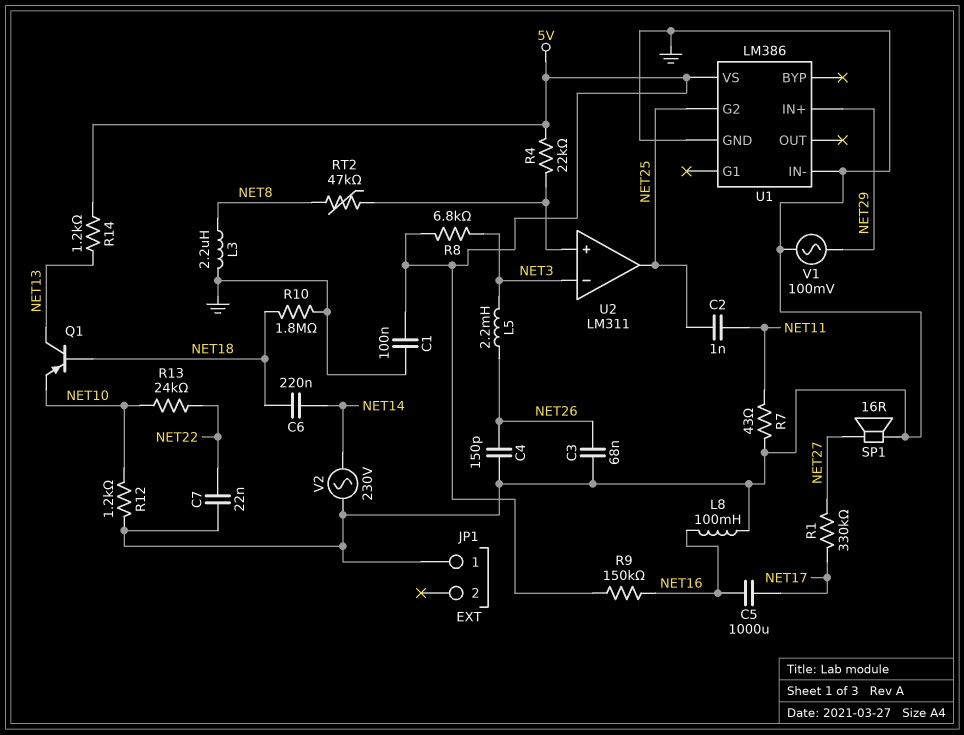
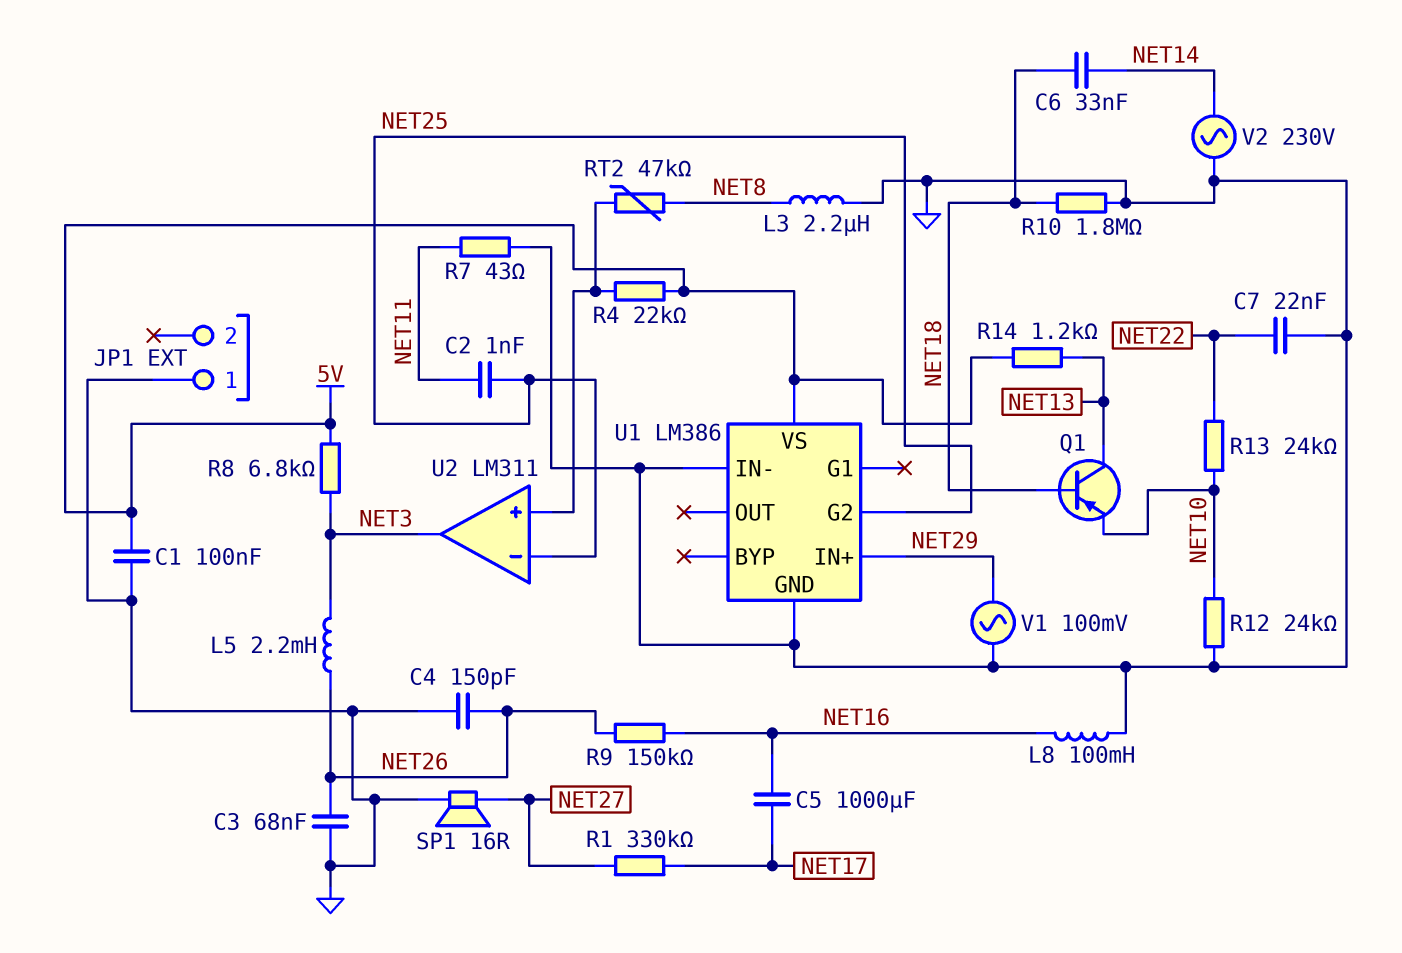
C6: 220nF (NET14, NET18) -> 33nF (NET14, NET18)
R9: 150k (5V, NET16) -> 150k (NET16, NET26)
R12: 1.2k (GND, NET10) -> 24k (GND, NET10)
U2 pin in-: NET3 -> NET25
U2 pin out: NET25 -> NET3

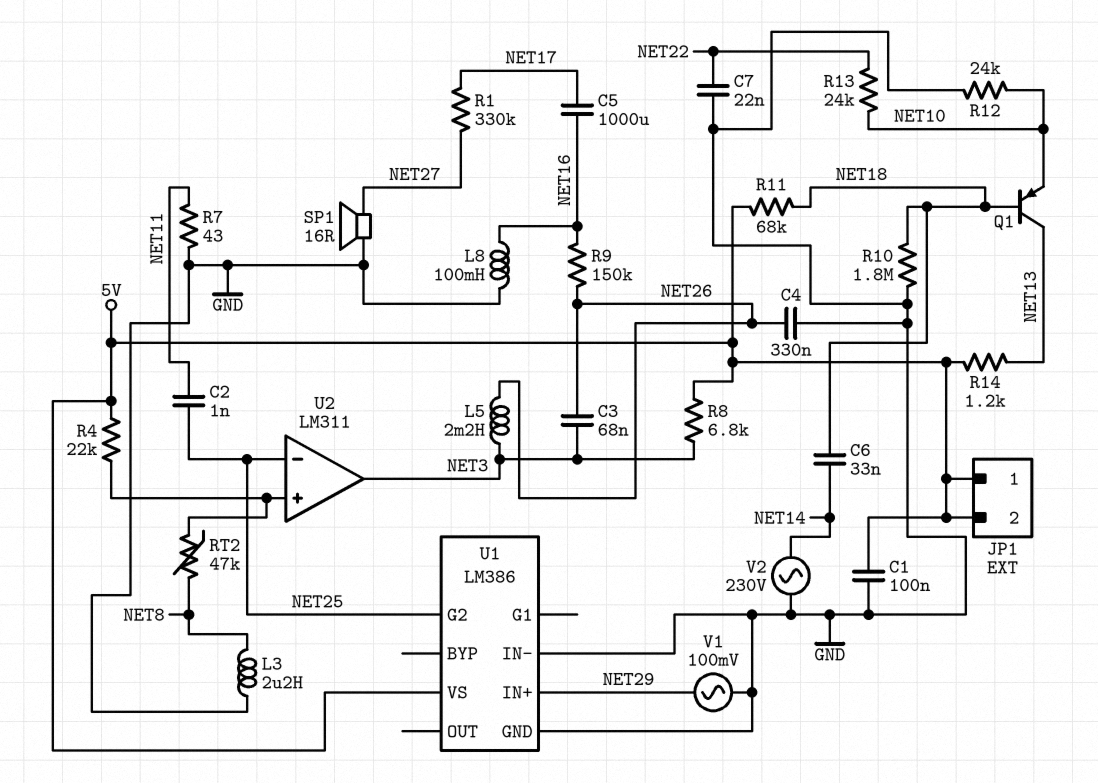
C3: 68nF (GND, NET26) -> 68nF (NET3, NET26)
C4: 150pF (GND, NET26) -> 330nF (GND, NET26)
JP1 pin 1: GND -> 5V
JP1 pin 2: none -> 5V
R11: none -> 68k (5V, NET18)

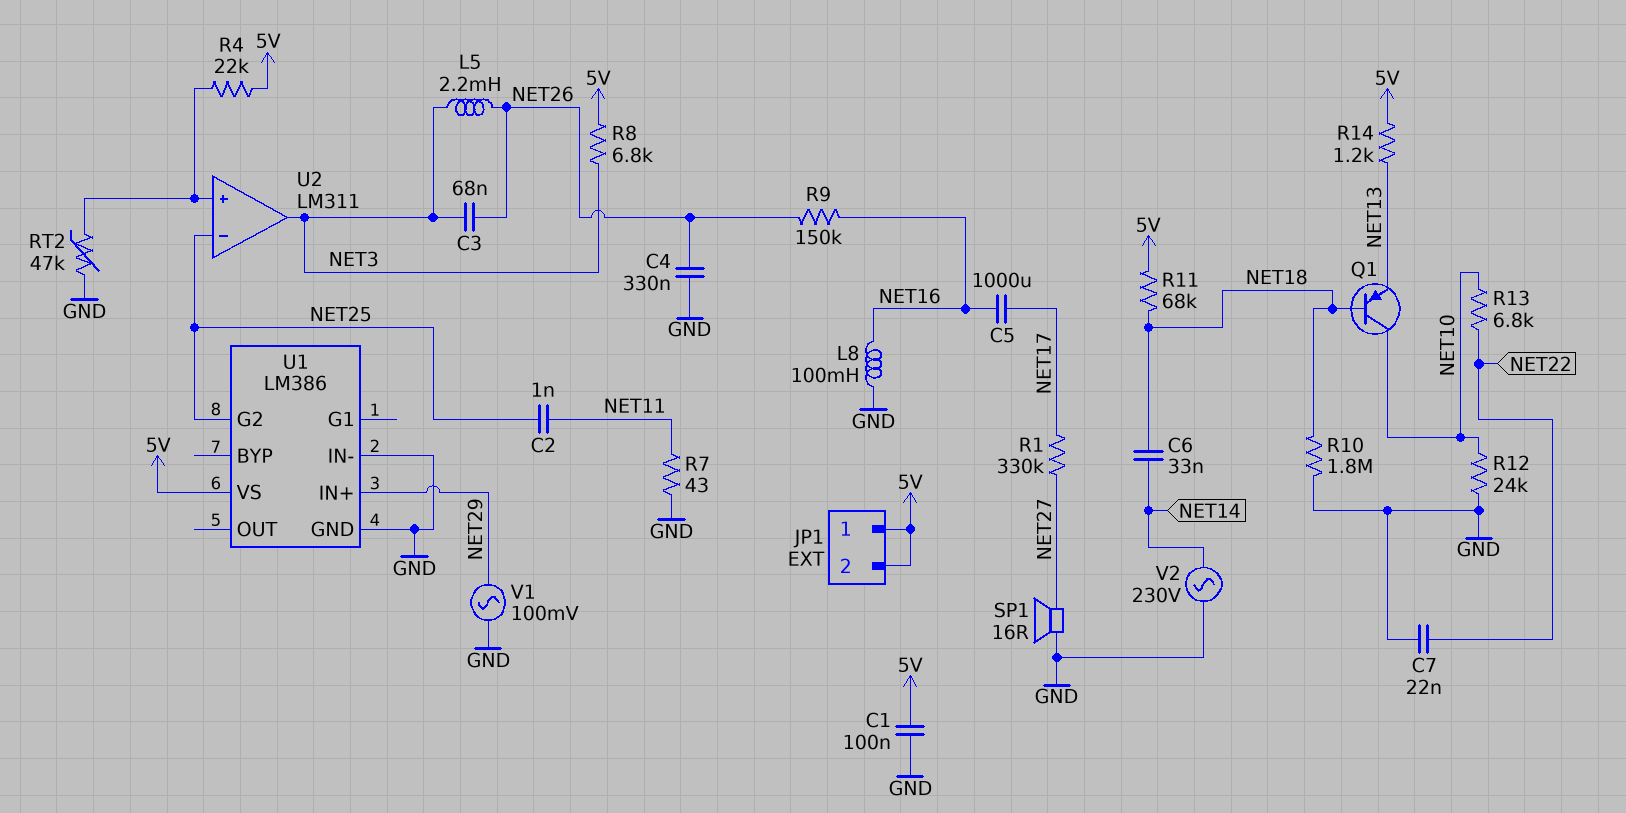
L3: 2.2uH (GND, NET8) -> none
Q1: PNP (B NET18, C NET13, E NET10) -> PNP (B NET18, C NET10, E NET13)
R13: 24k (NET10, NET22) -> 6.8k (NET10, NET22)
RT2: 47k (NET8, U2/in+) -> 47k (GND, U2/in+)

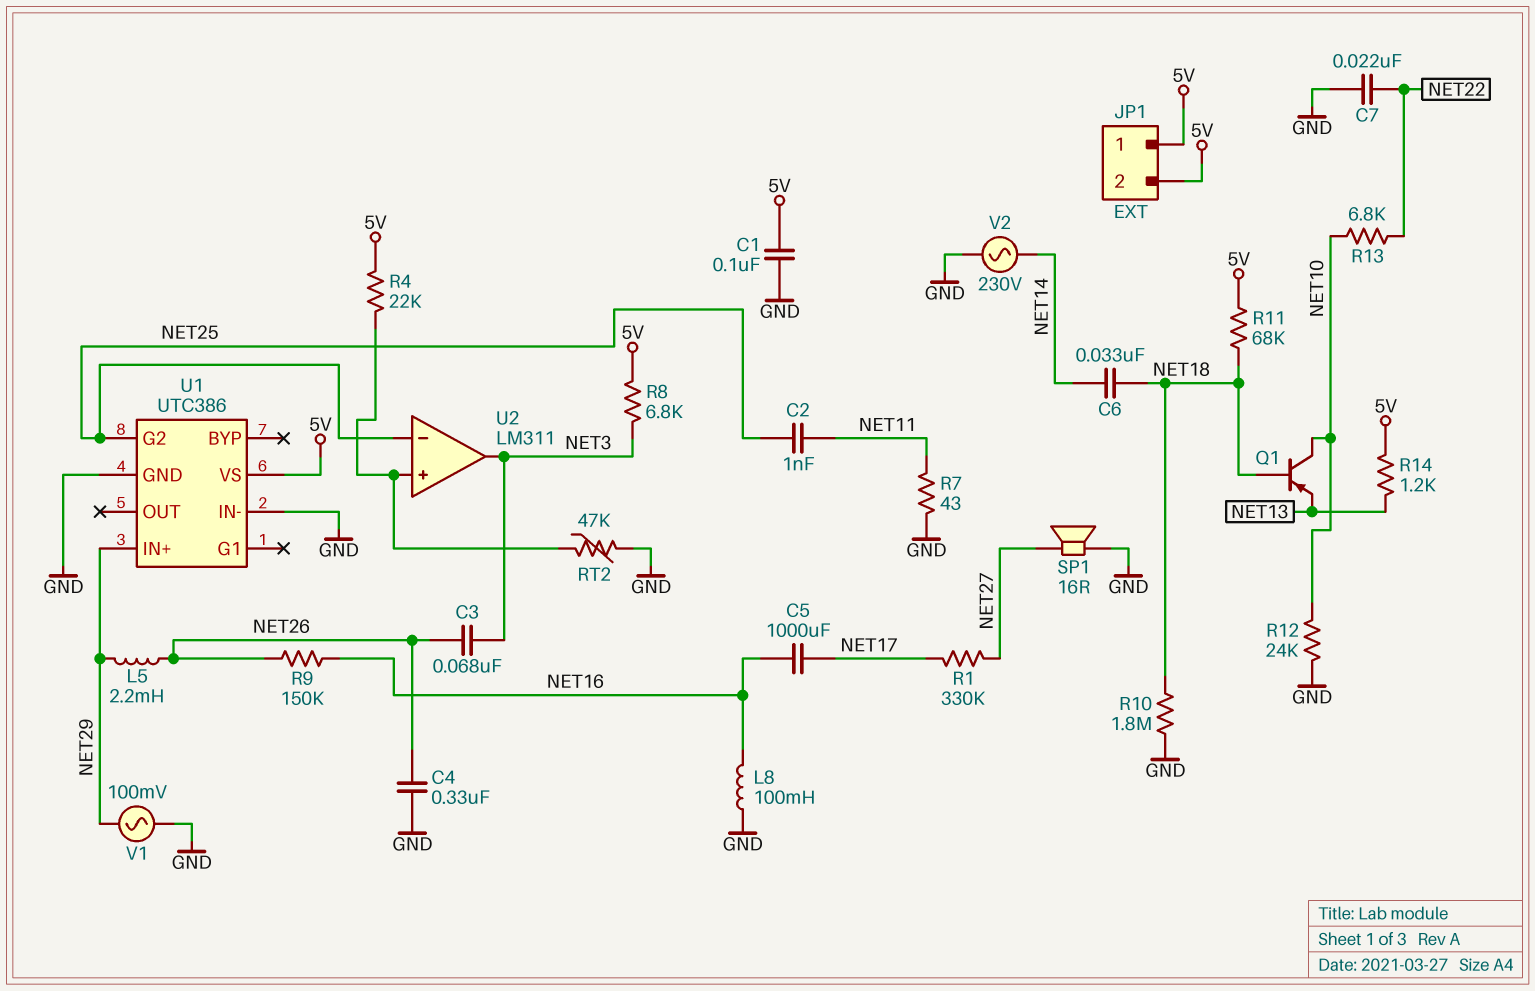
L5: 2.2mH (NET3, NET26) -> 2.2mH (NET26, NET29)
U1: LM386 -> UTC386

